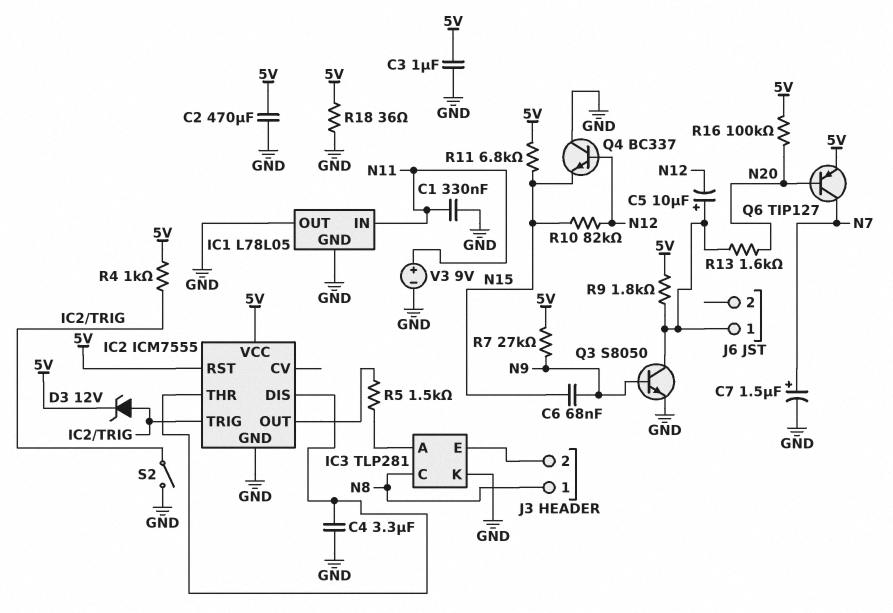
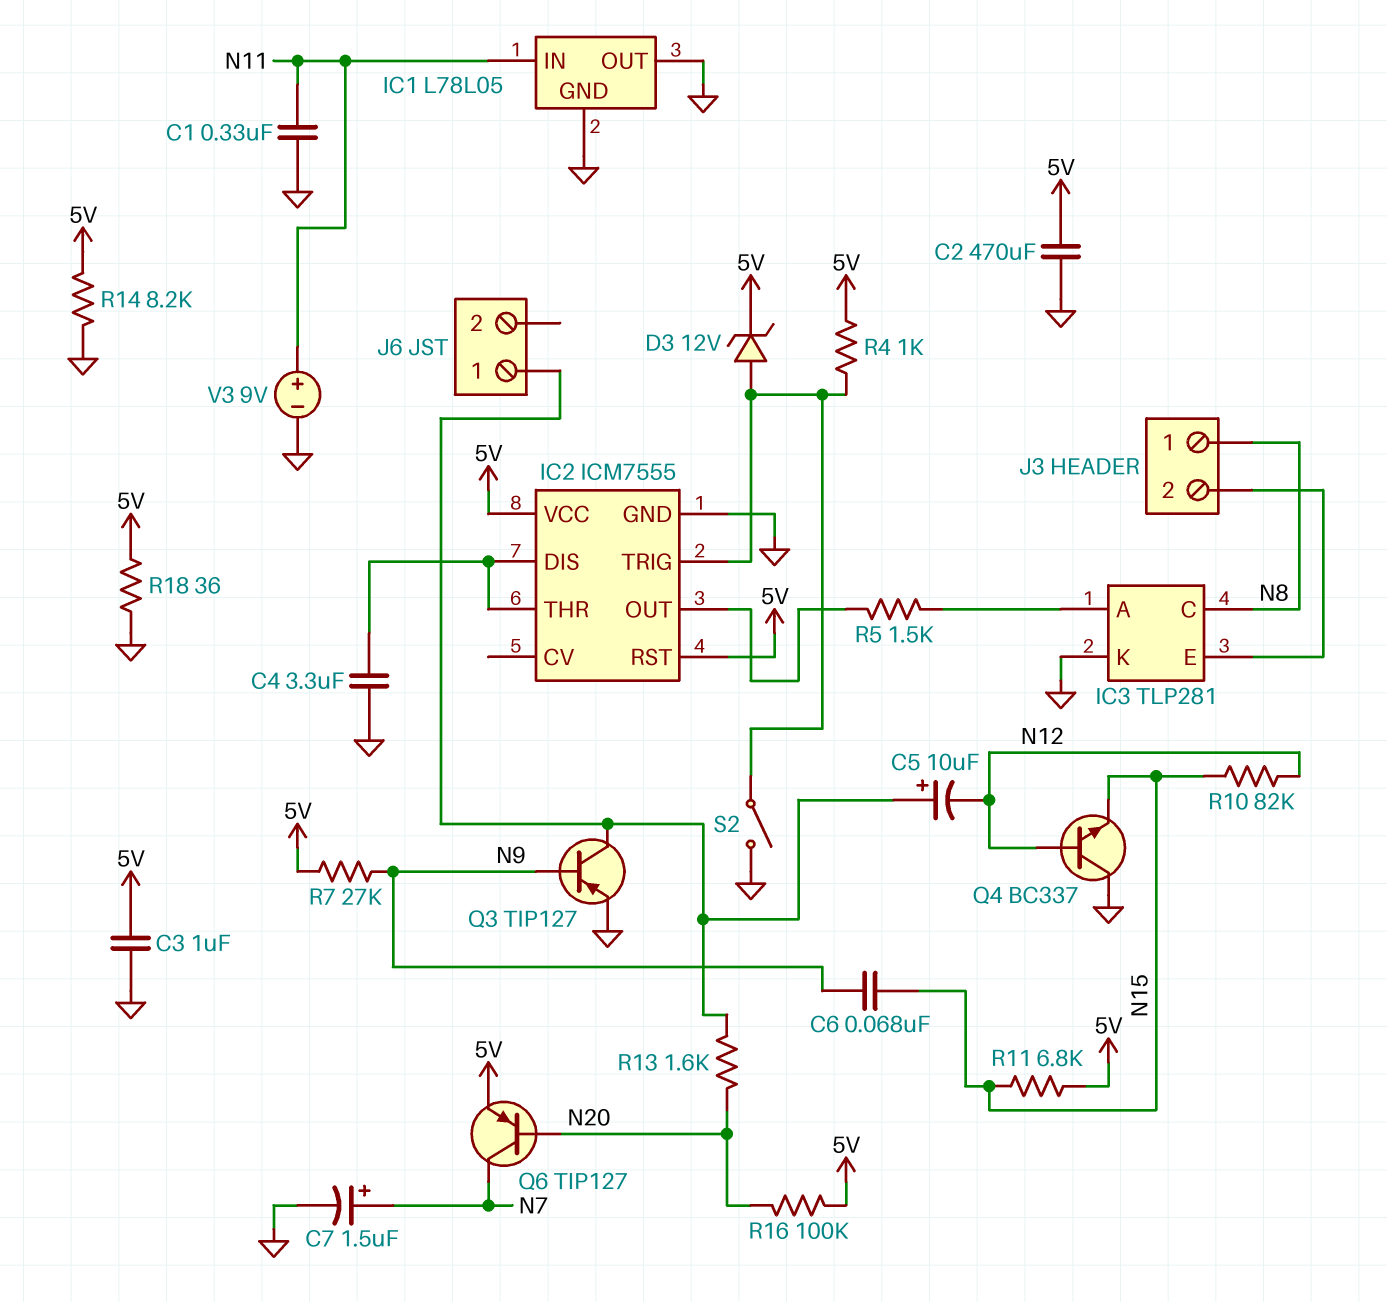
Q3: NPN S8050 (B N9, C J6/1, E GND) -> PNP TIP127 (B N9, C J6/1, E GND)
R9: 1.8k (5V, J6/1) -> none
R14: none -> 8.2k (5V, GND)

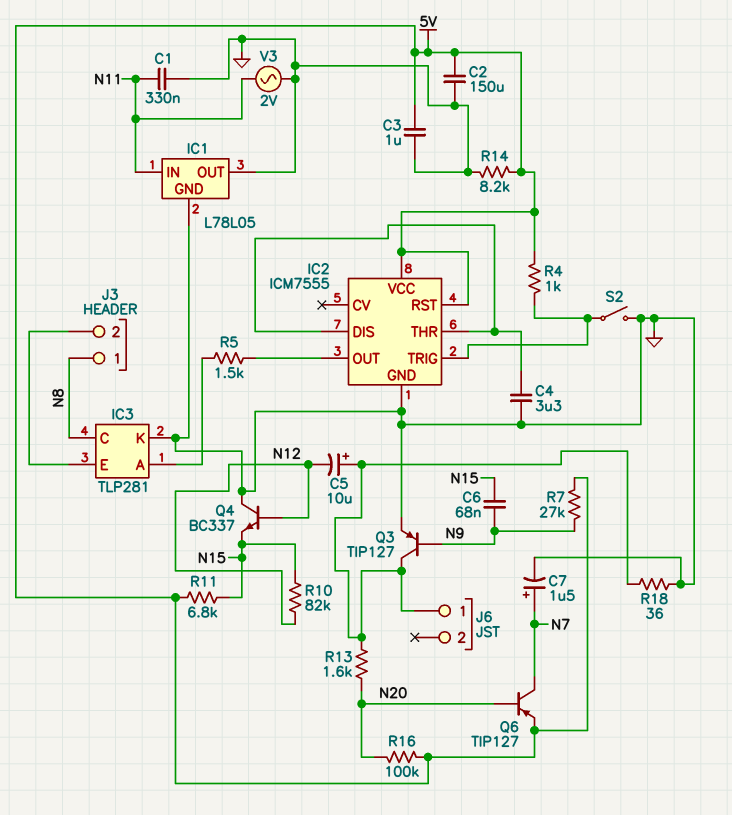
C2: 470uF (5V, GND) -> 150uF (5V, GND)
D3: zener 12V (A IC2/TRIG, K 5V) -> none
R18: 36 (5V, GND) -> 36 (GND, J6/1)
V3: 9V (plus N11, minus GND) -> AC 2V (GND, N11)

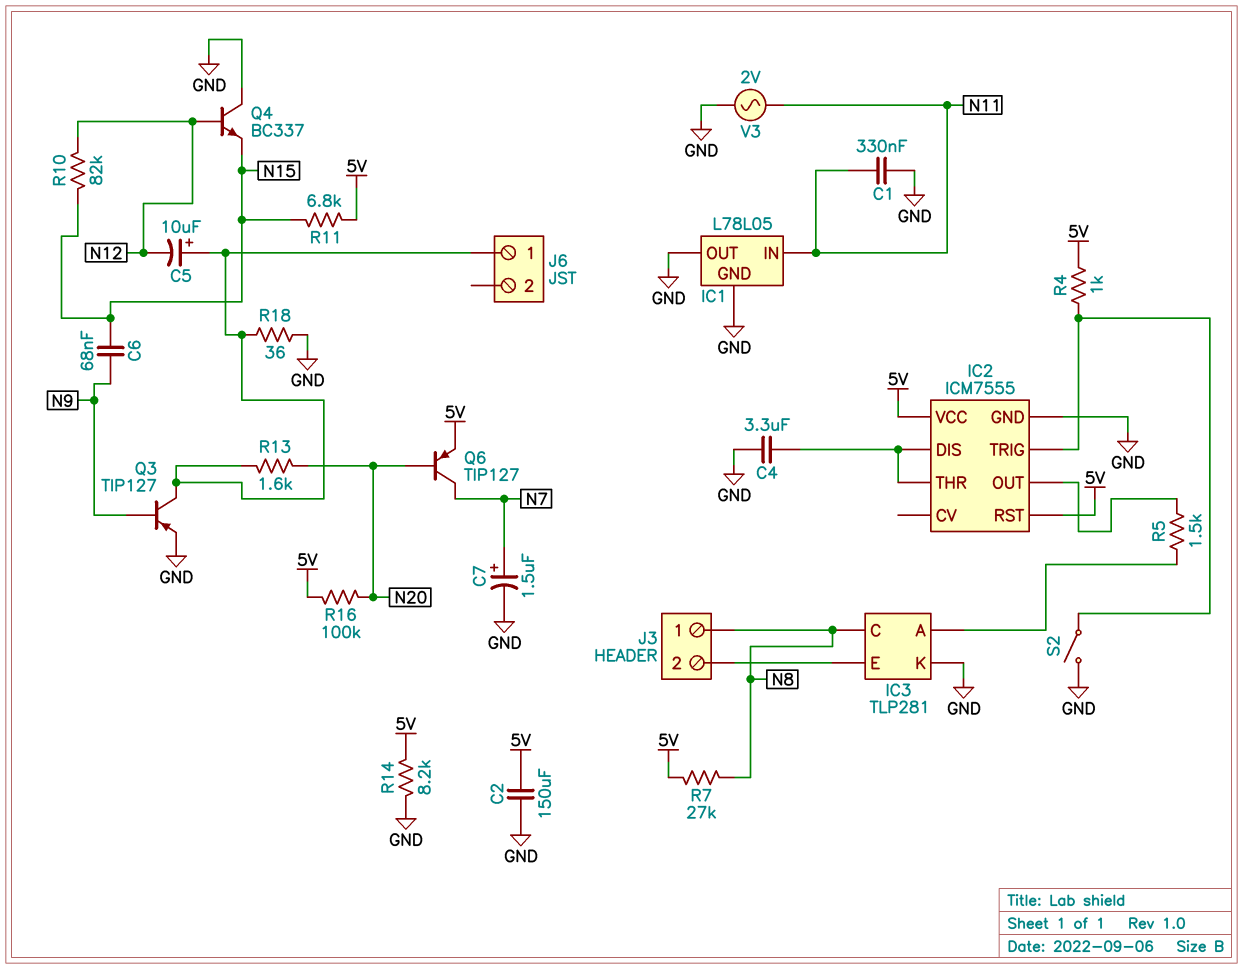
C3: 1uF (5V, GND) -> none
R7: 27k (5V, N9) -> 27k (5V, N8)

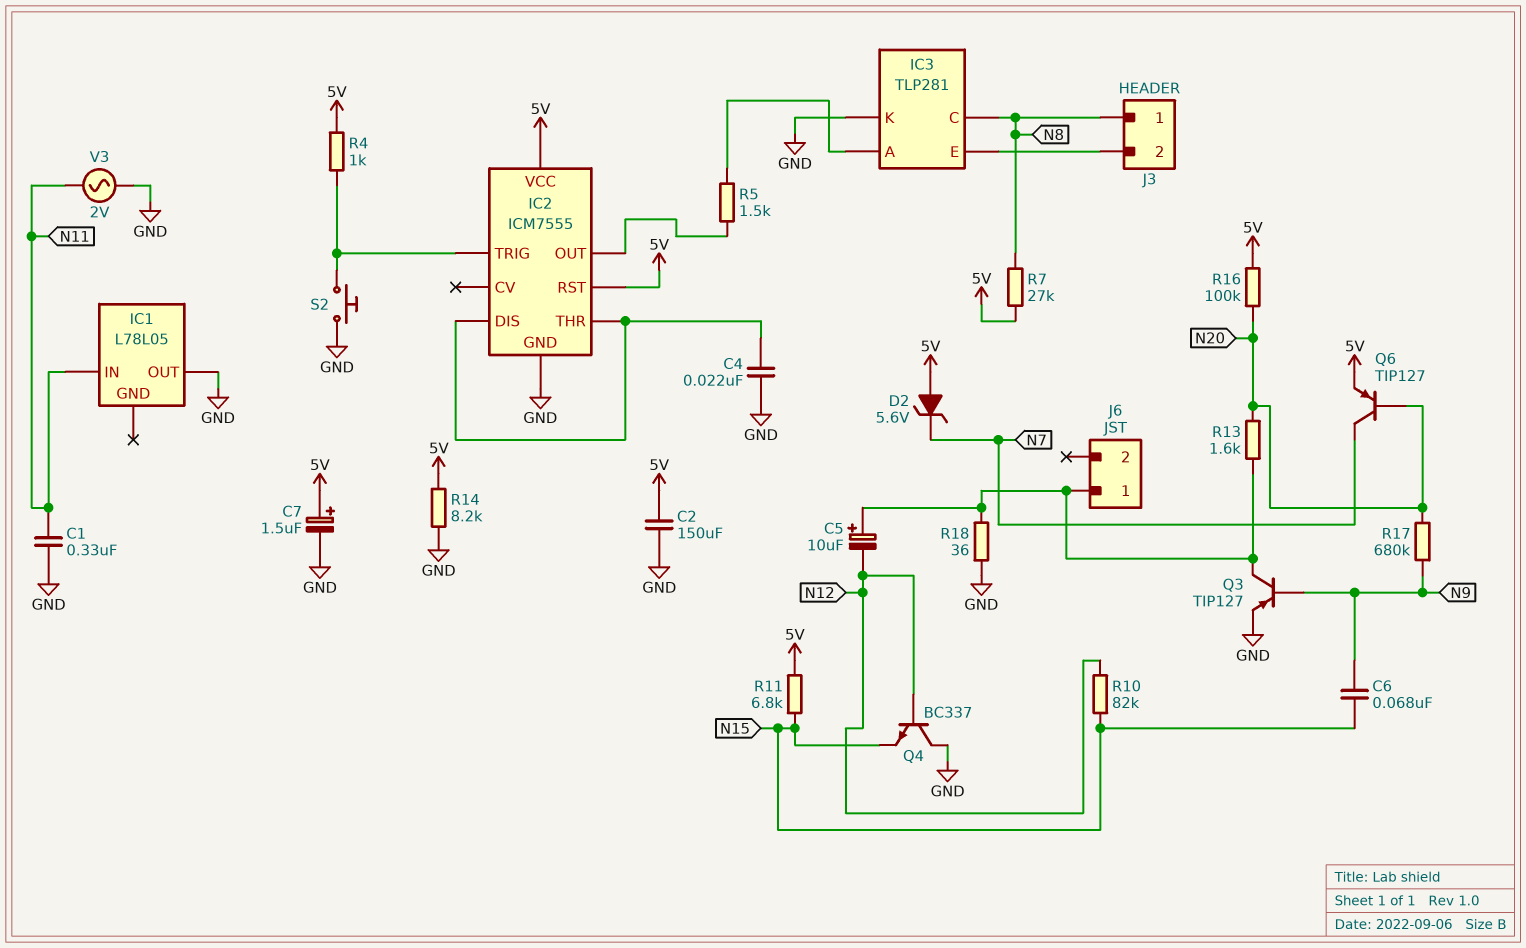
C4: 3.3uF (GND, IC2/DIS) -> 22nF (GND, IC2/DIS)
C7: 1.5uF (plus N7, minus GND) -> 1.5uF (plus 5V, minus GND)
D2: none -> zener 5.6V (A 5V, K N7)
IC1 pin GND: GND -> none
R17: none -> 680k (N9, N20)
S2: switch (GND, IC2/TRIG) -> button (GND, IC2/TRIG)

